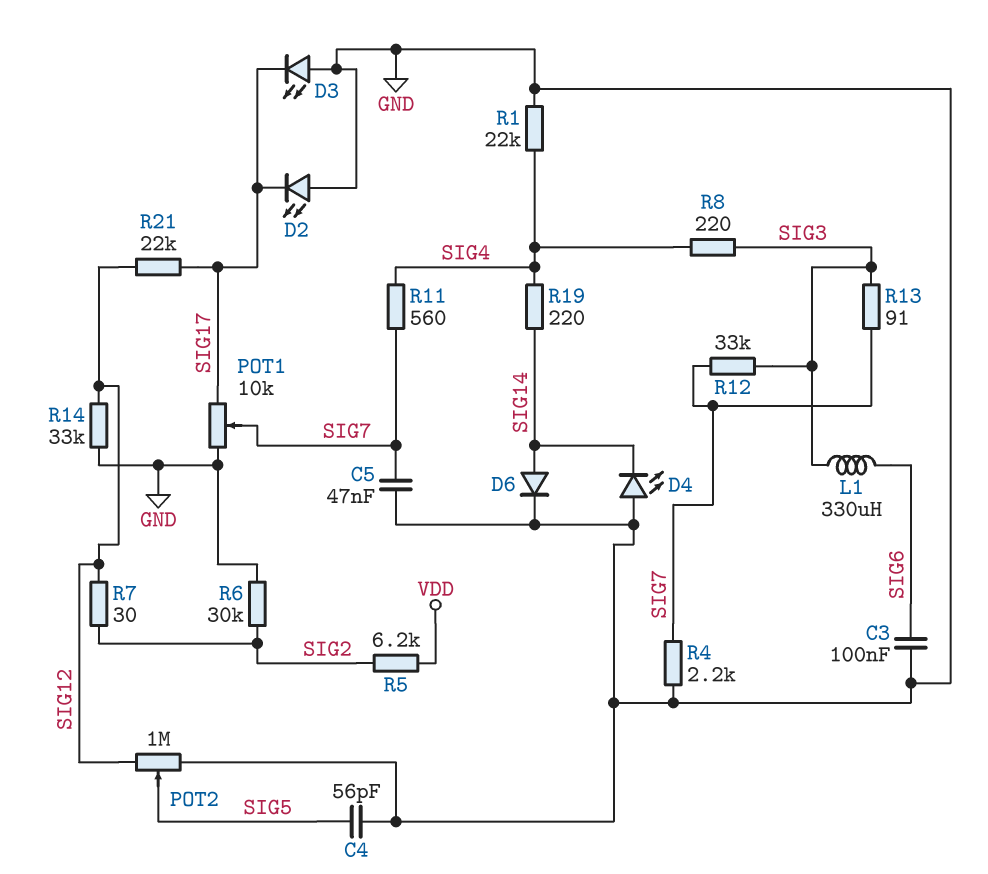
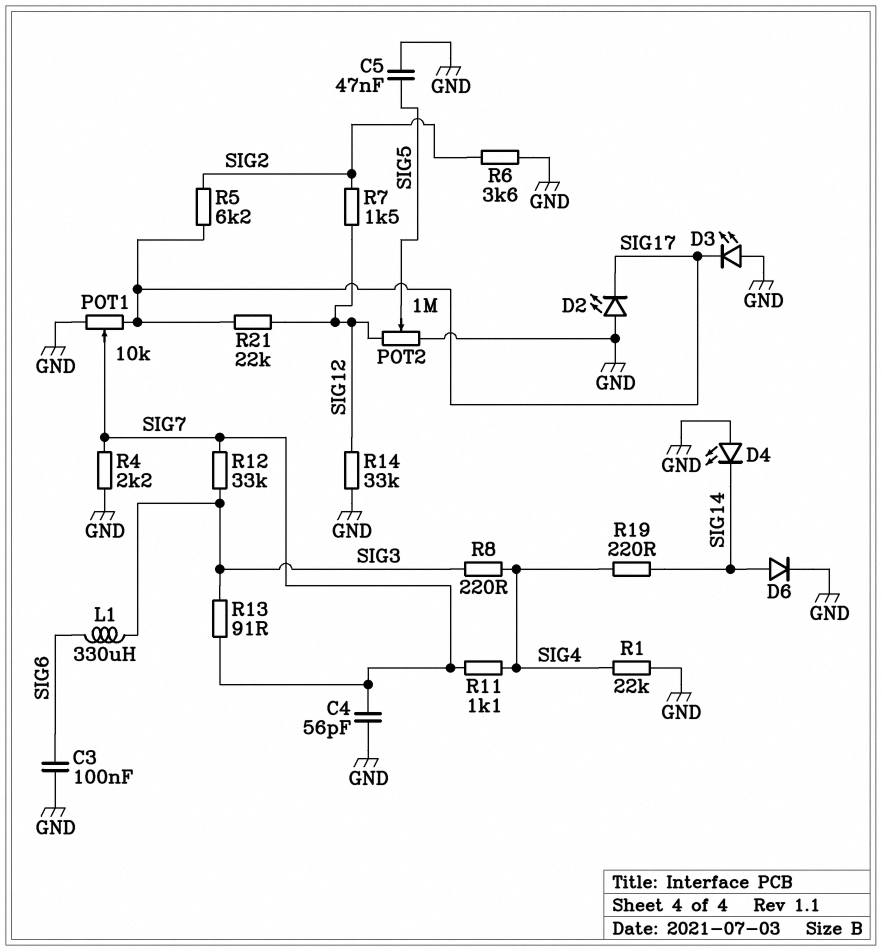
C4: 56pF (GND, SIG5) -> 56pF (GND, SIG7)
C5: 47nF (GND, SIG7) -> 47nF (GND, SIG5)
R5: 6.2k (SIG2, VDD) -> 6.2k (SIG2, SIG17)
R6: 30k (GND, SIG2) -> 3.6k (GND, SIG2)
R7: 30 (SIG2, SIG12) -> 1.5k (SIG2, SIG12)
R11: 560 (SIG4, SIG7) -> 1.1k (SIG4, SIG7)

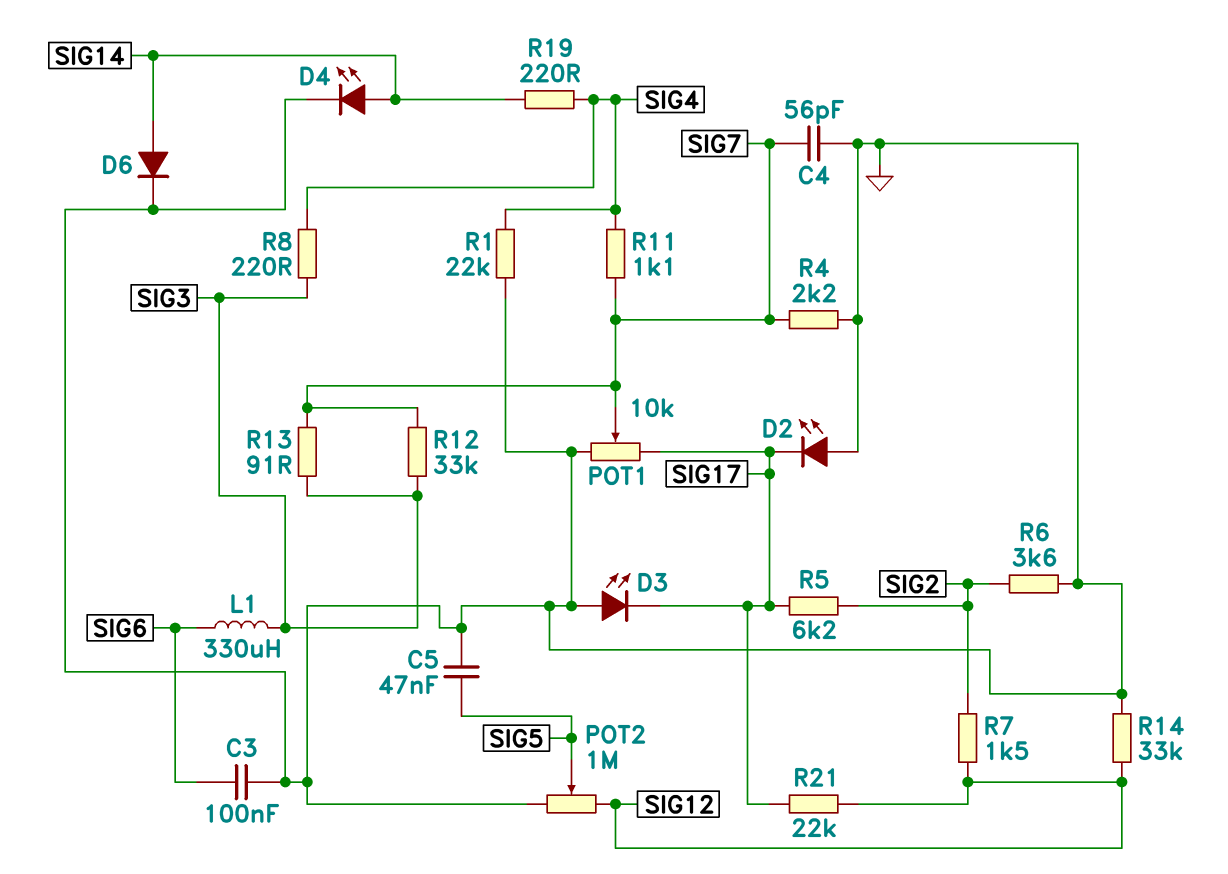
D4: LED (A GND, K SIG14) -> LED (A SIG14, K GND)

